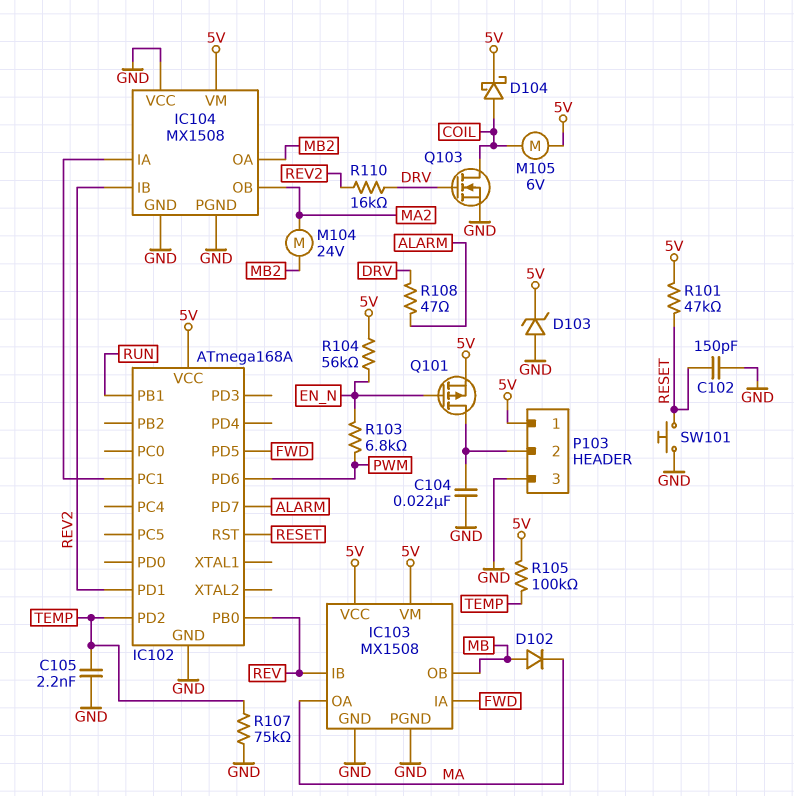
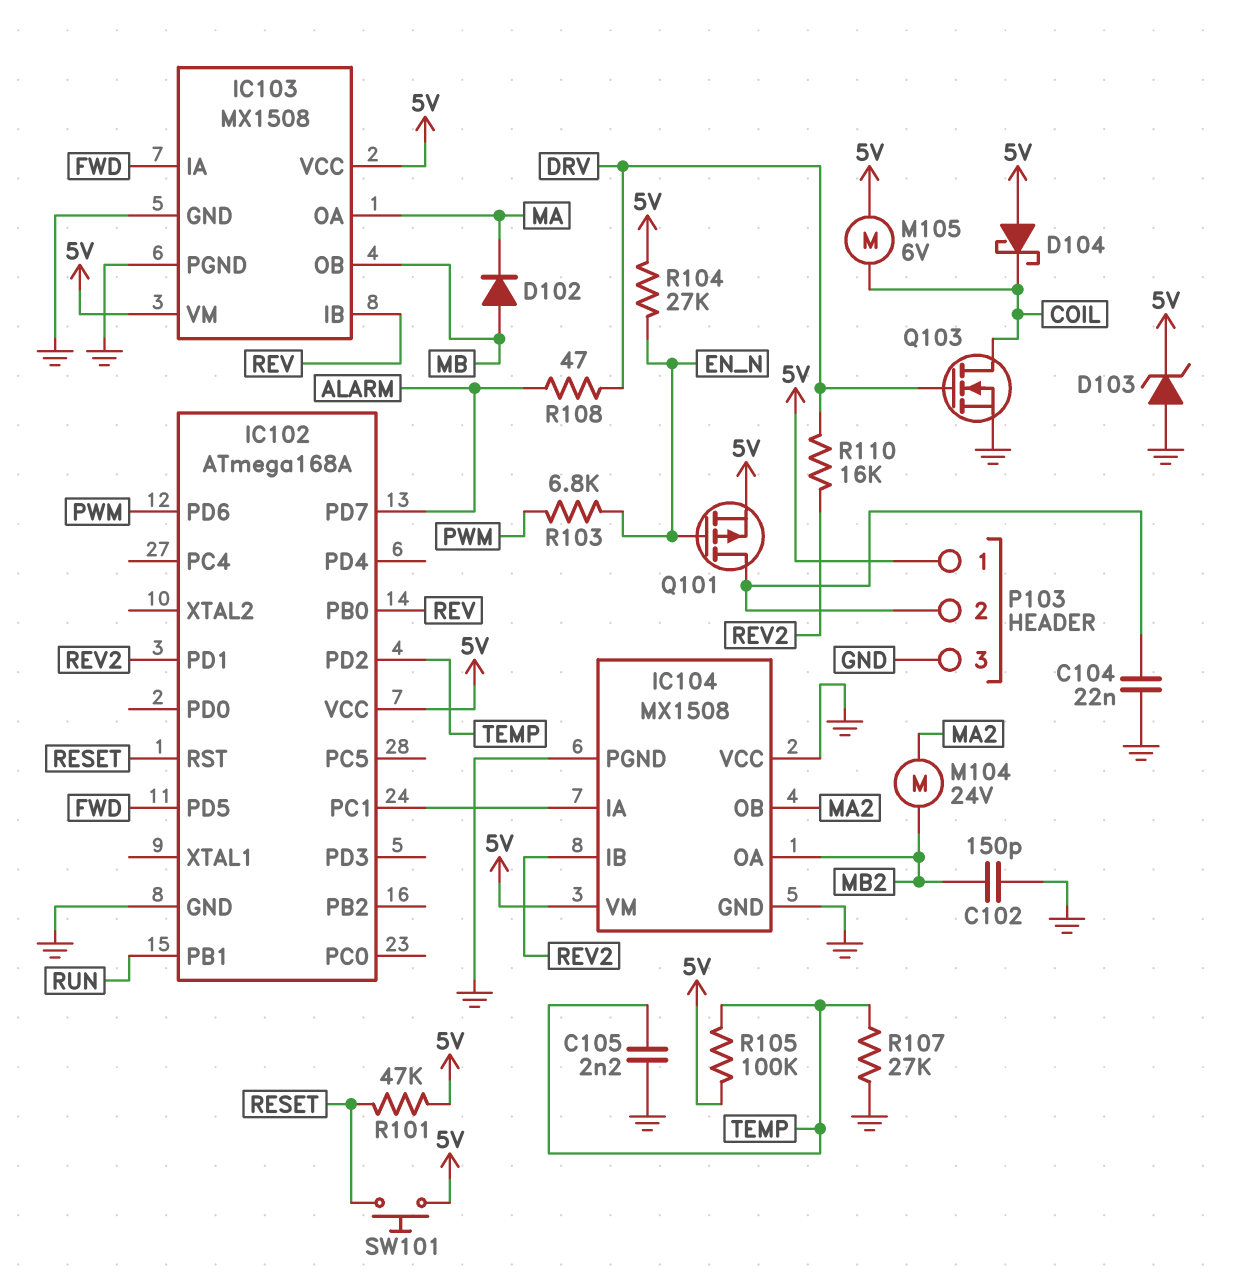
C102: 150pF (GND, RESET) -> 150pF (GND, MB2)
D104: schottky (A COIL, K 5V) -> schottky (A 5V, K COIL)
R104: 56k (5V, EN_N) -> 27k (5V, EN_N)
R107: 75k (GND, TEMP) -> 27k (GND, TEMP)
SW101: button (GND, RESET) -> button (5V, RESET)

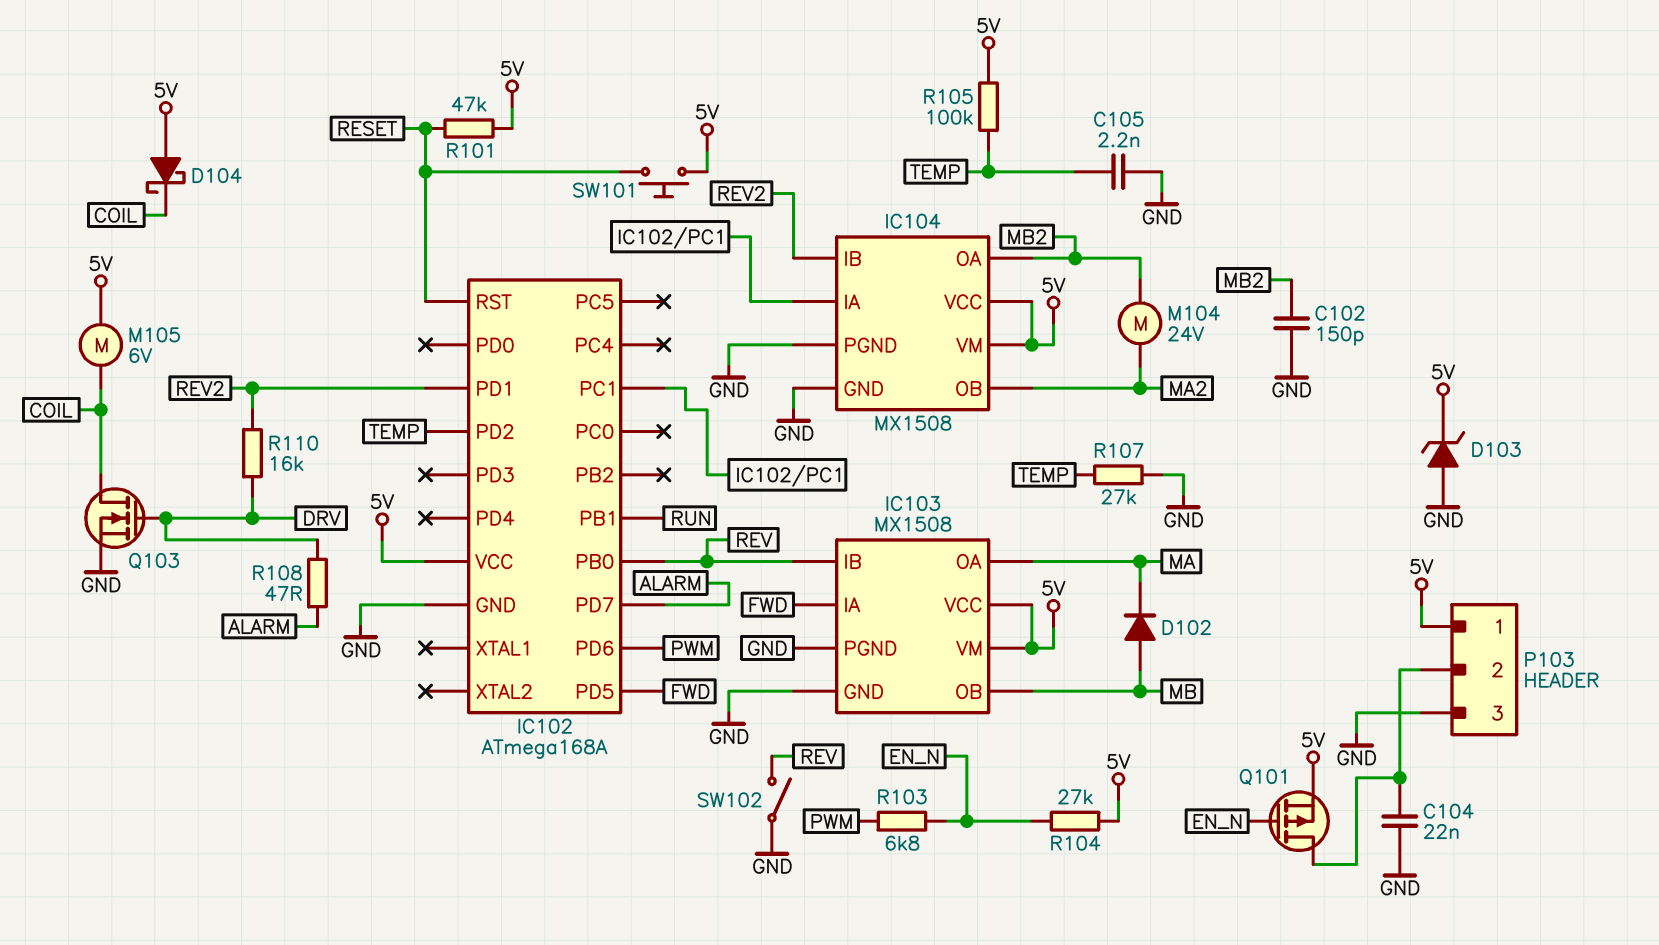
IC104 pin VCC: GND -> 5V
SW102: none -> switch (GND, REV)

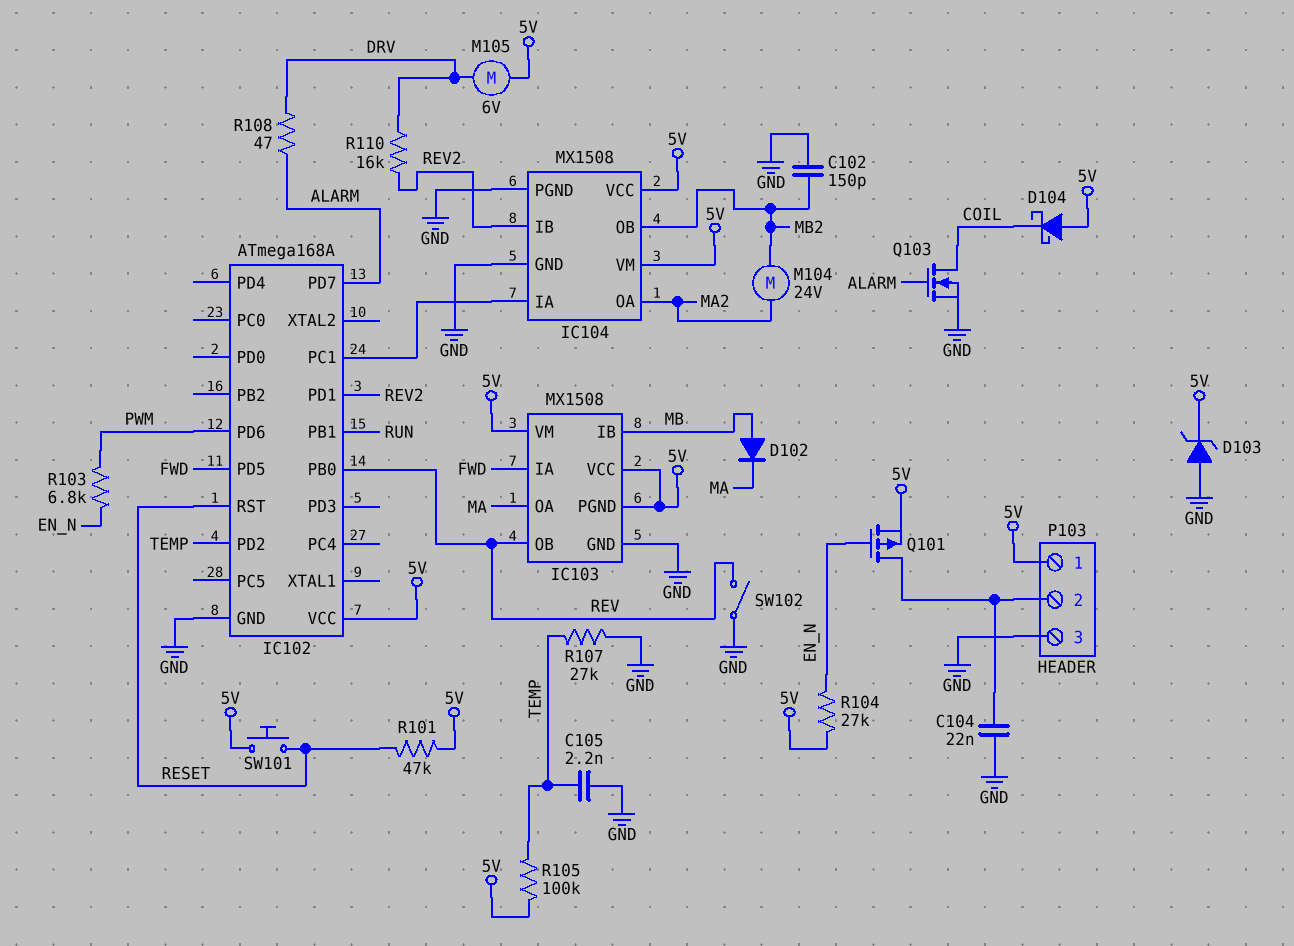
IC103 pin IB: REV -> MB
IC103 pin OB: MB -> REV
IC103 pin PGND: GND -> 5V
IC104 pin OA: MB2 -> MA2
IC104 pin OB: MA2 -> MB2
M105: motor 6V (5V, COIL) -> motor 6V (5V, DRV)
Q103: NMOS (G DRV, D COIL, S GND) -> NMOS (G ALARM, D COIL, S GND)

